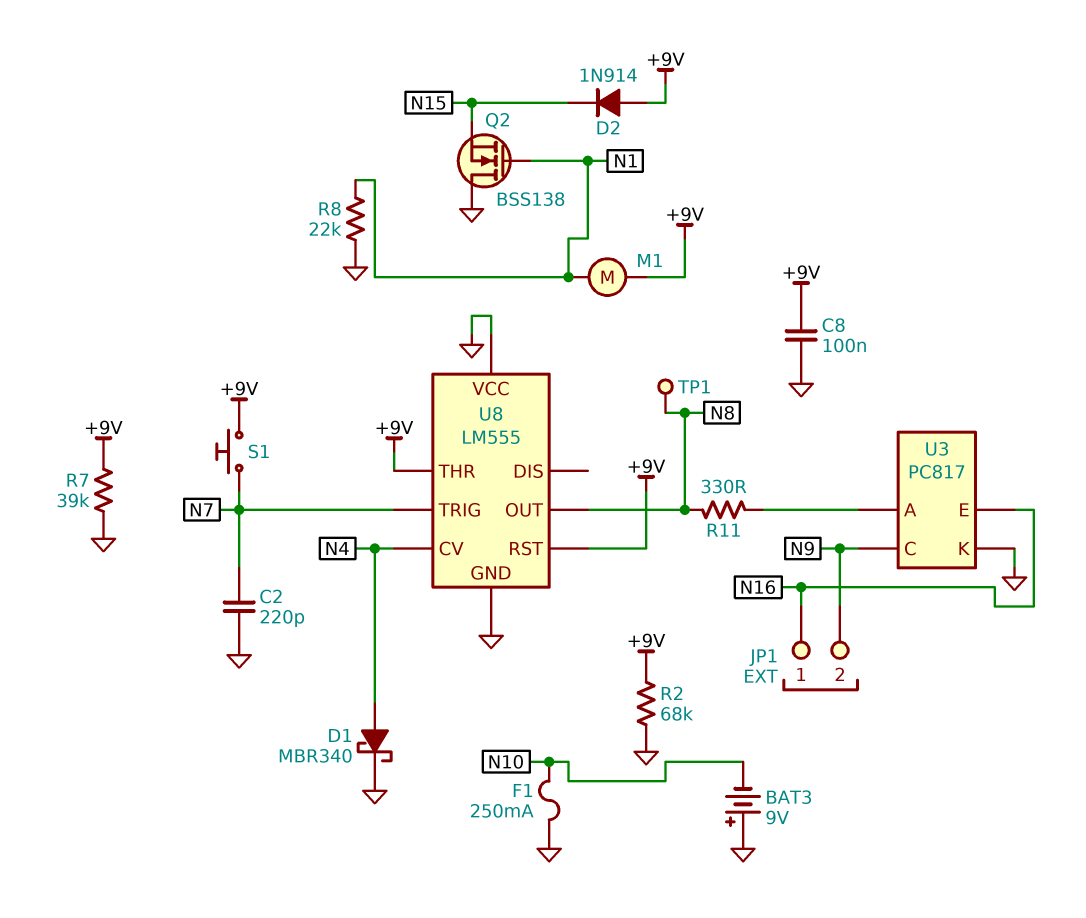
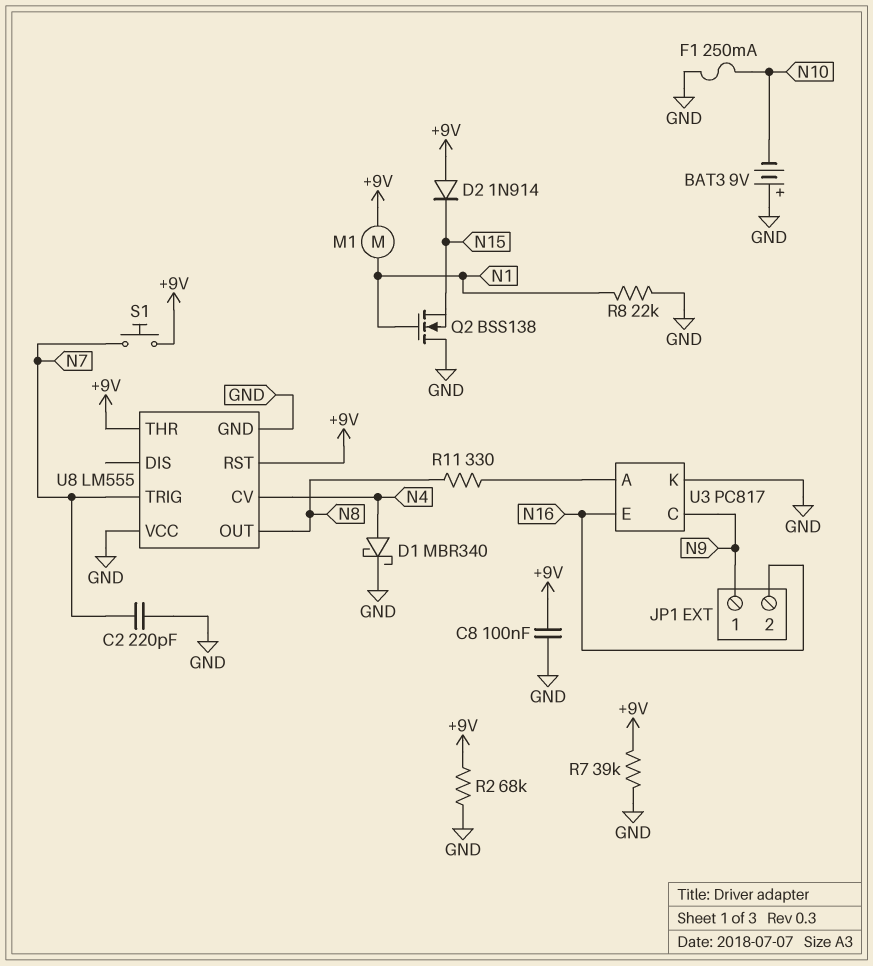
JP1 pin 1: N16 -> N9
JP1 pin 2: N9 -> N16
TP1: test point (N8) -> none

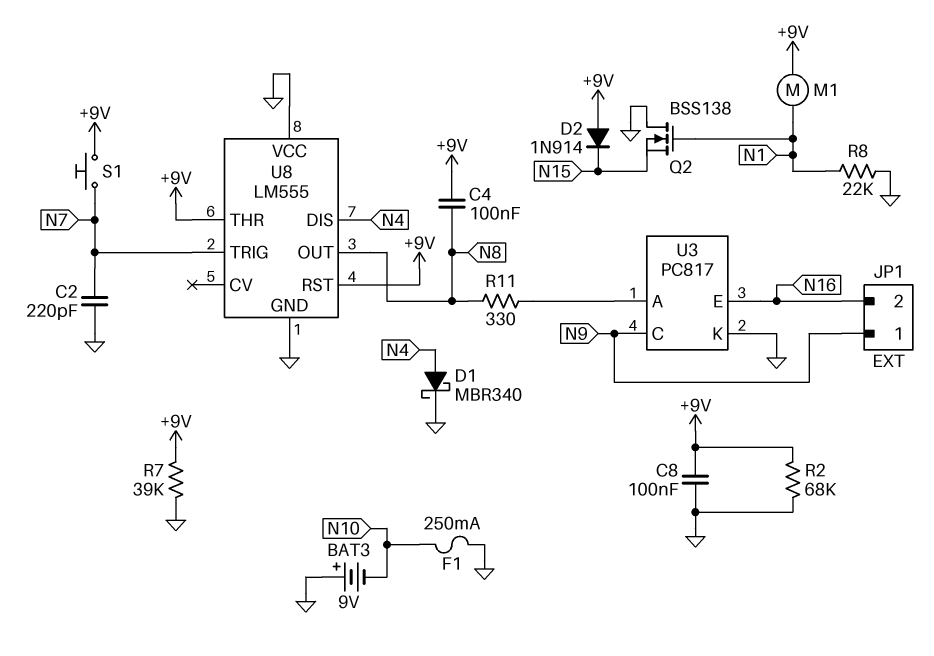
C4: none -> 100nF (+9V, N8)
U8 pin CV: N4 -> none
U8 pin DIS: none -> N4

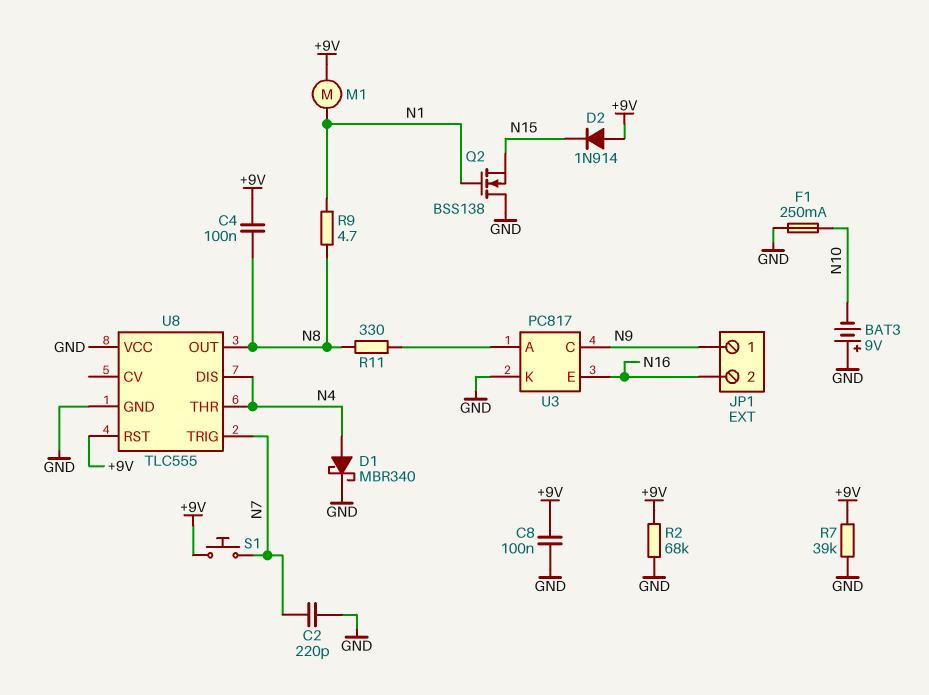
R8: 22k (GND, N1) -> none
R9: none -> 4.7 (N1, N8)
U8: LM555 -> TLC555
U8 pin THR: +9V -> N4

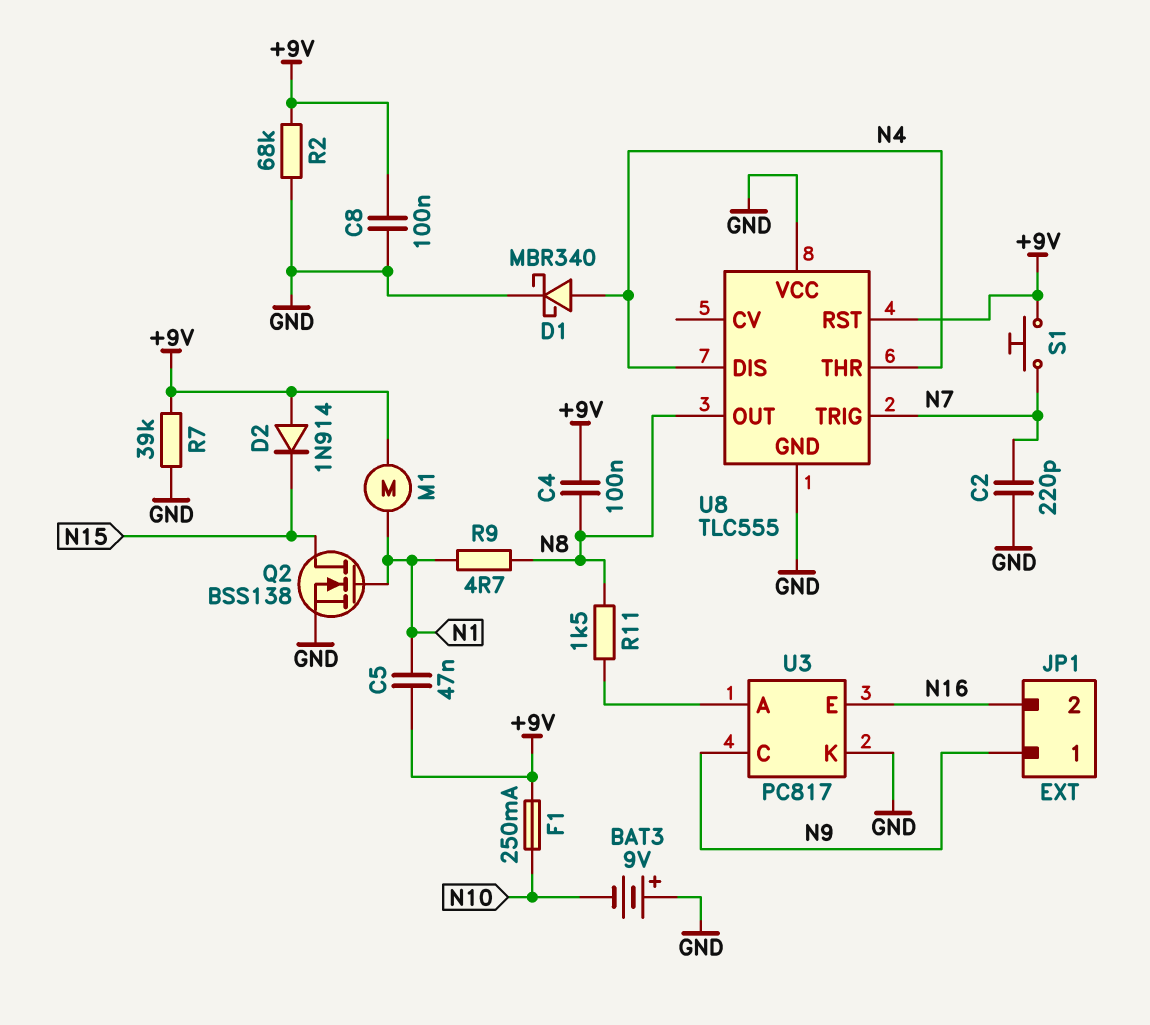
C5: none -> 47nF (+9V, N1)
F1: 250mA (GND, N10) -> 250mA (+9V, N10)
Q2: NMOS BSS138 (G N1, D GND, S N15) -> NMOS BSS138 (G N1, D N15, S GND)
R11: 330 (N8, U3/A) -> 1.5k (N8, U3/A)

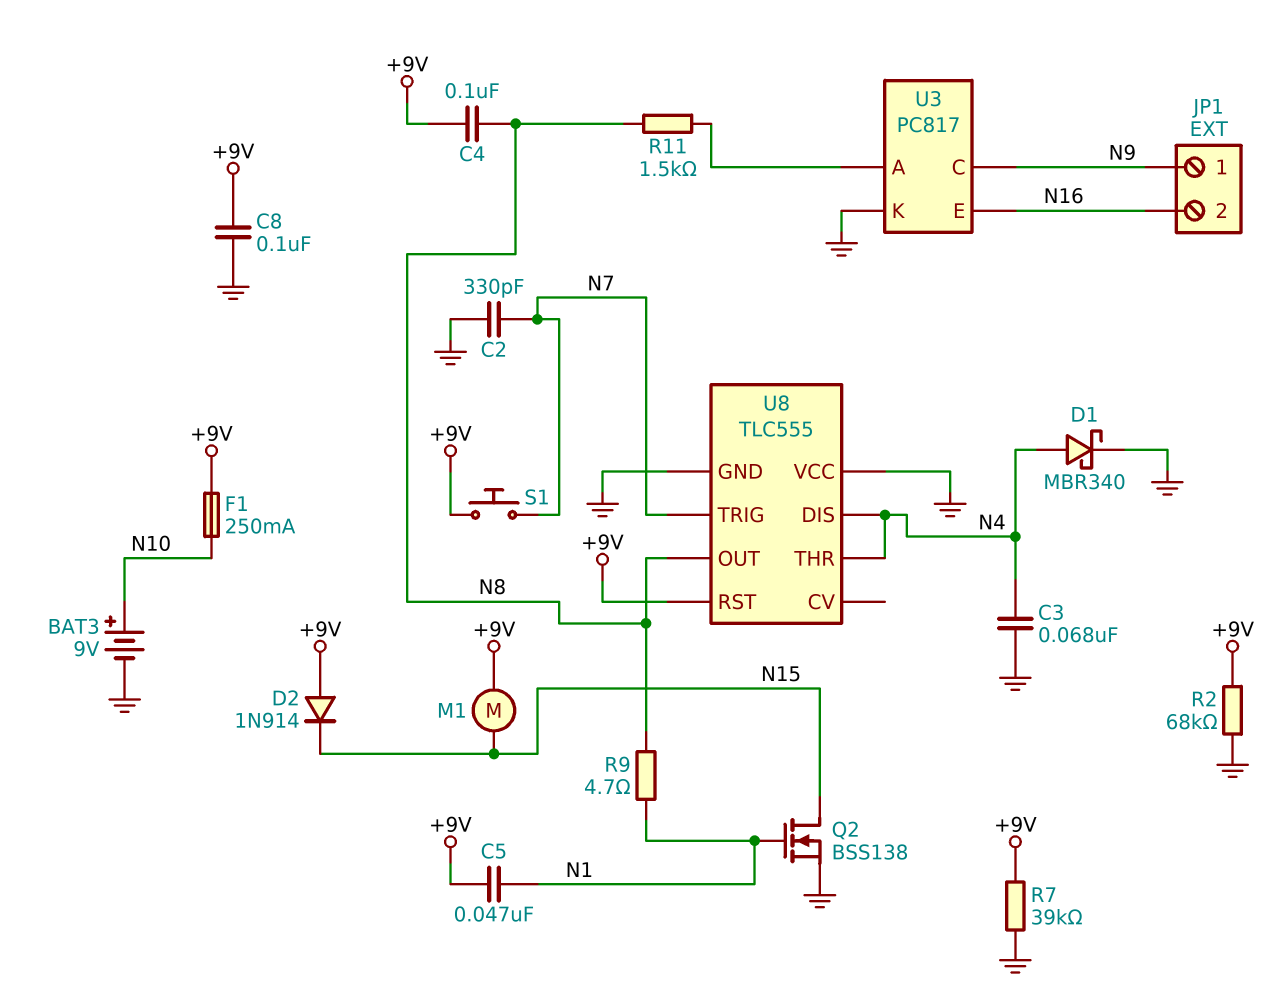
BAT3: 9V (plus GND, minus N10) -> 9V (plus N10, minus GND)
C2: 220pF (GND, N7) -> 330pF (GND, N7)
C3: none -> 68nF (GND, N4)
M1: motor (+9V, N1) -> motor (+9V, N15)

